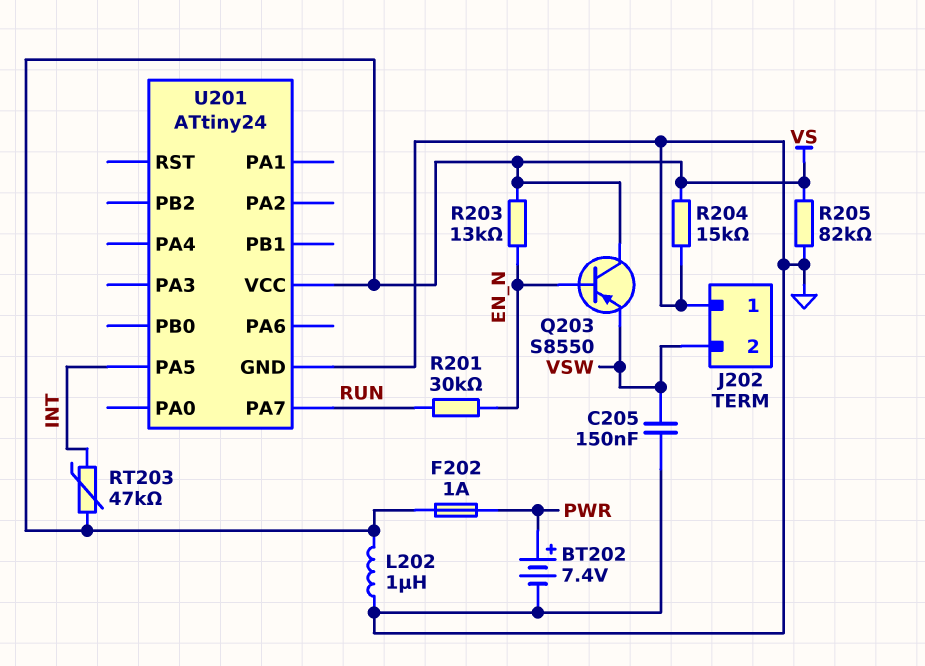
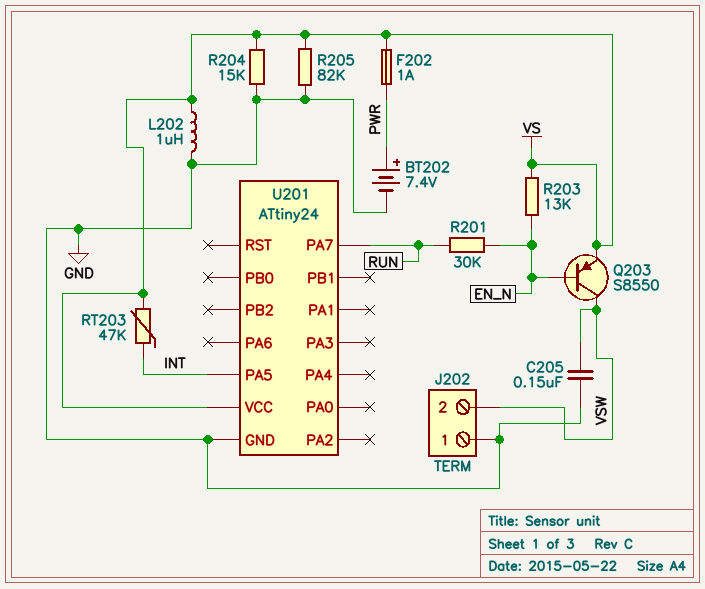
Q203: PNP S8550 (B EN_N, C VS, E VSW) -> PNP S8550 (B EN_N, C VSW, E VS)

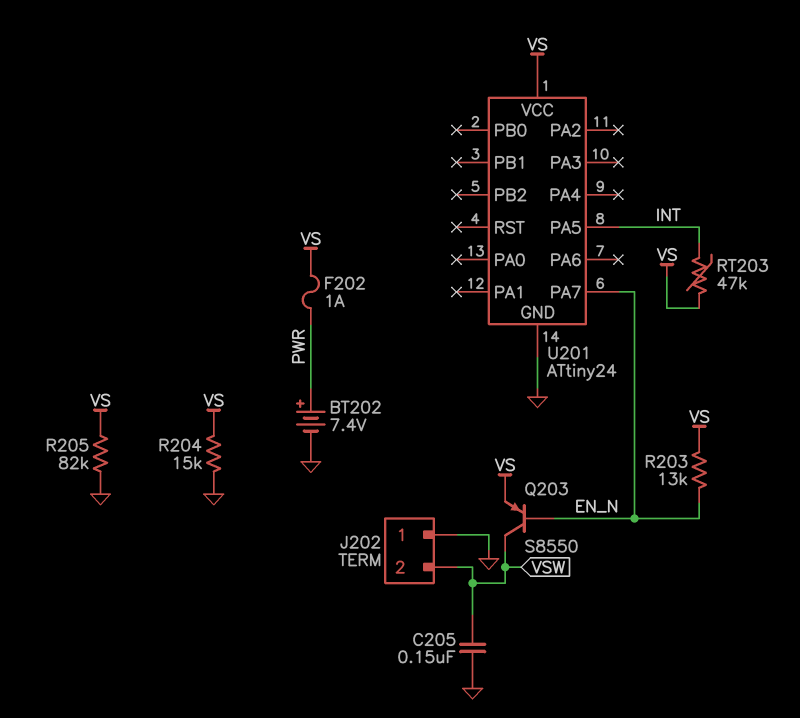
L202: 1uH (GND, VS) -> none
R201: 30k (EN_N, RUN) -> none
U201 pin PA7: RUN -> EN_N

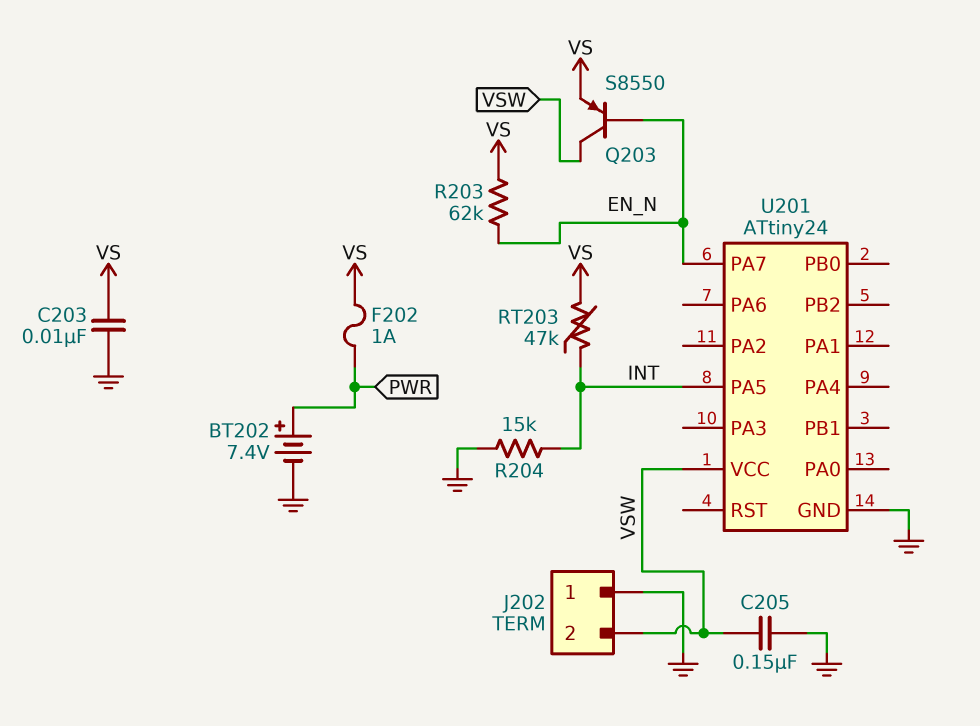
C203: none -> 10nF (GND, VS)
R203: 13k (EN_N, VS) -> 62k (EN_N, VS)
R204: 15k (GND, VS) -> 15k (GND, INT)
R205: 82k (GND, VS) -> none
U201 pin VCC: VS -> VSW

